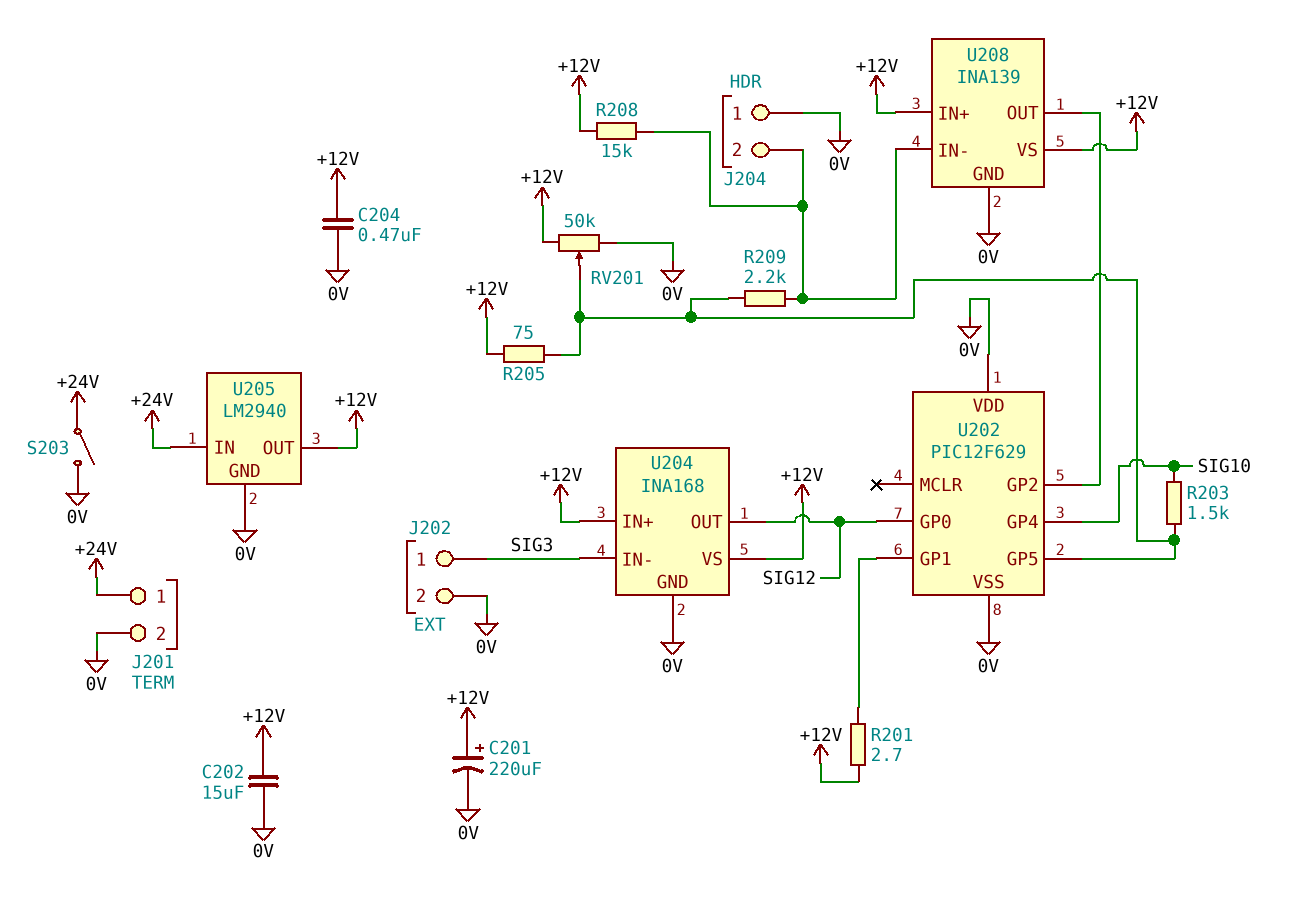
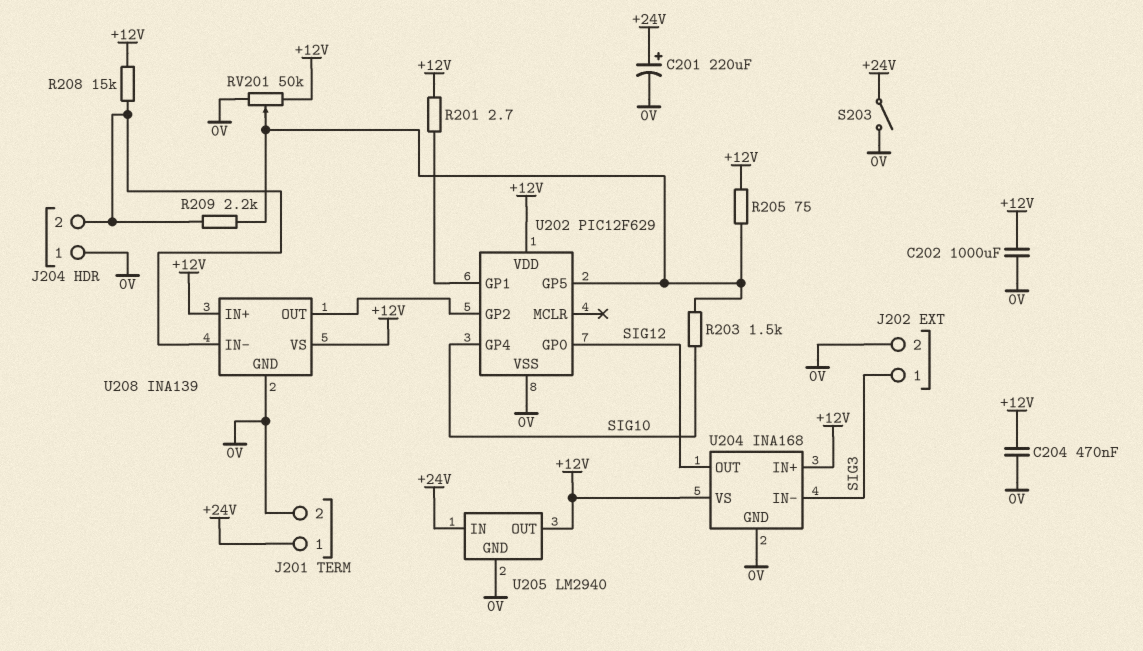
C201: 220uF (plus +12V, minus 0V) -> 220uF (plus +24V, minus 0V)
C202: 15uF (+12V, 0V) -> 1000uF (+12V, 0V)
U202 pin VDD: 0V -> +12V

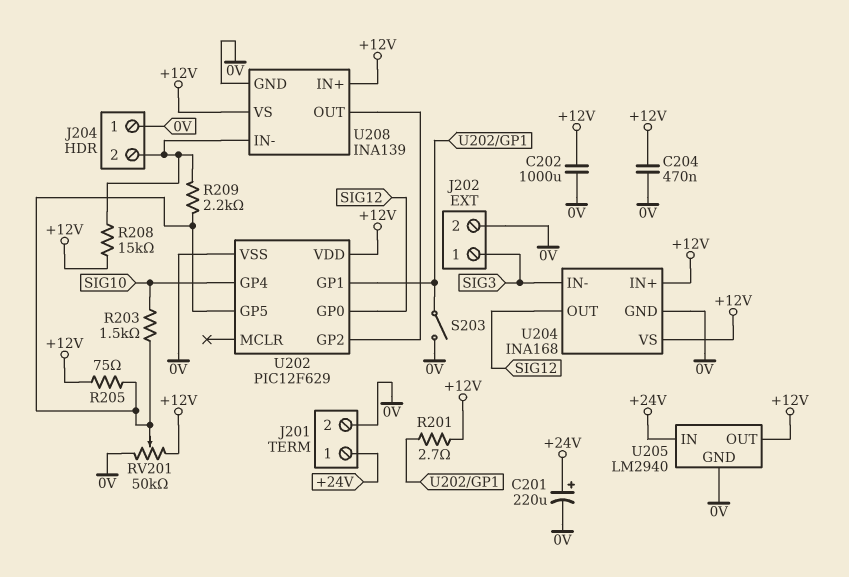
S203: switch (+24V, 0V) -> switch (0V, U202/GP1)

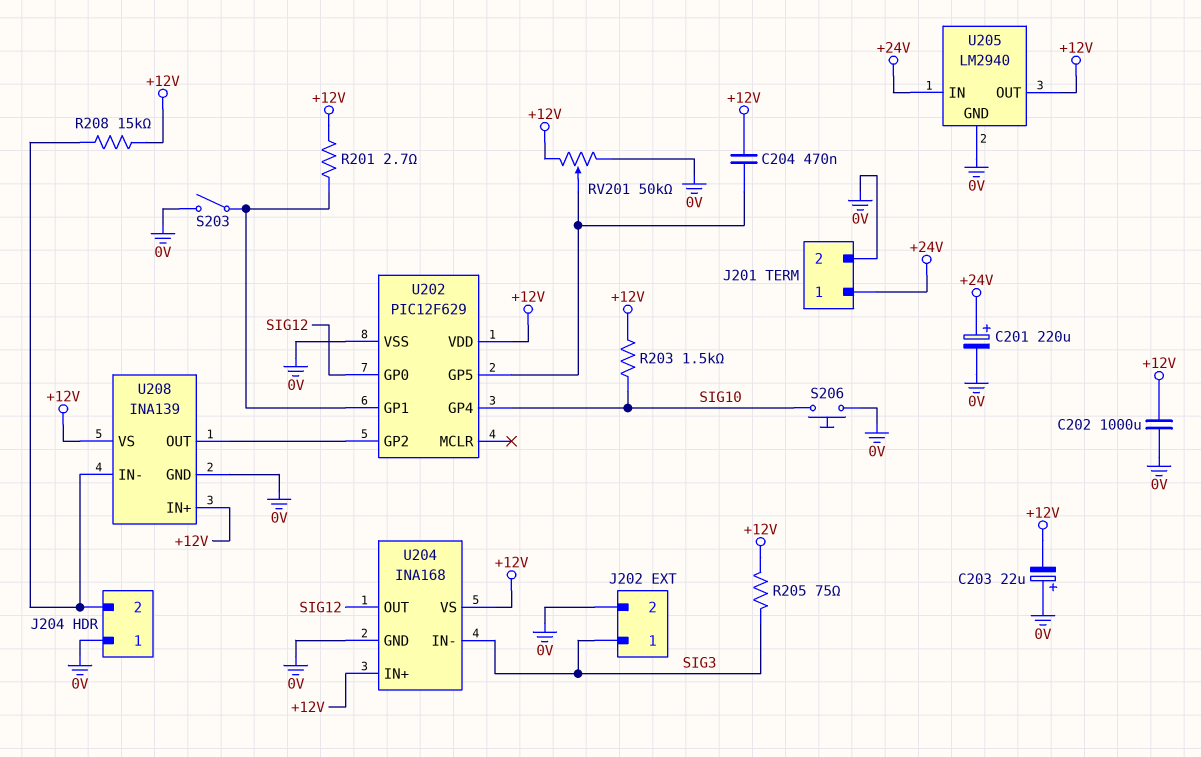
C203: none -> 22uF (plus 0V, minus +12V)
C204: 470nF (+12V, 0V) -> 470nF (+12V, U202/GP5)
R203: 1.5k (SIG10, U202/GP5) -> 1.5k (+12V, SIG10)
R205: 75 (+12V, U202/GP5) -> 75 (+12V, SIG3)
R209: 2.2k (J204/2, U202/GP5) -> none
S206: none -> button (0V, SIG10)

